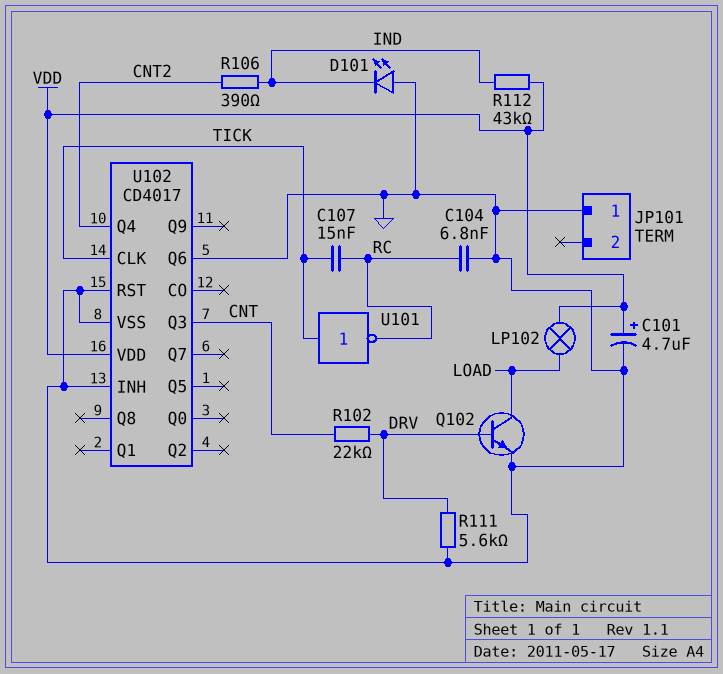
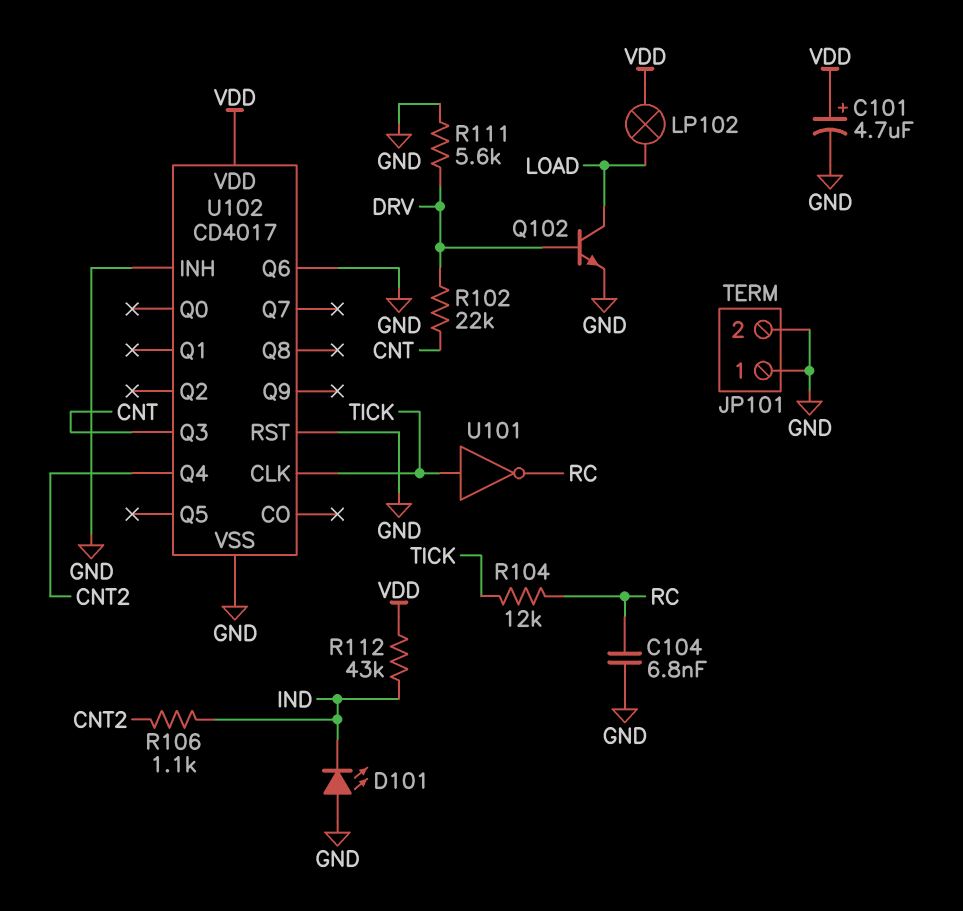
C107: 15nF (RC, TICK) -> none
JP101 pin 2: none -> GND
R104: none -> 12k (RC, TICK)
R106: 390 (CNT2, IND) -> 1.1k (CNT2, IND)

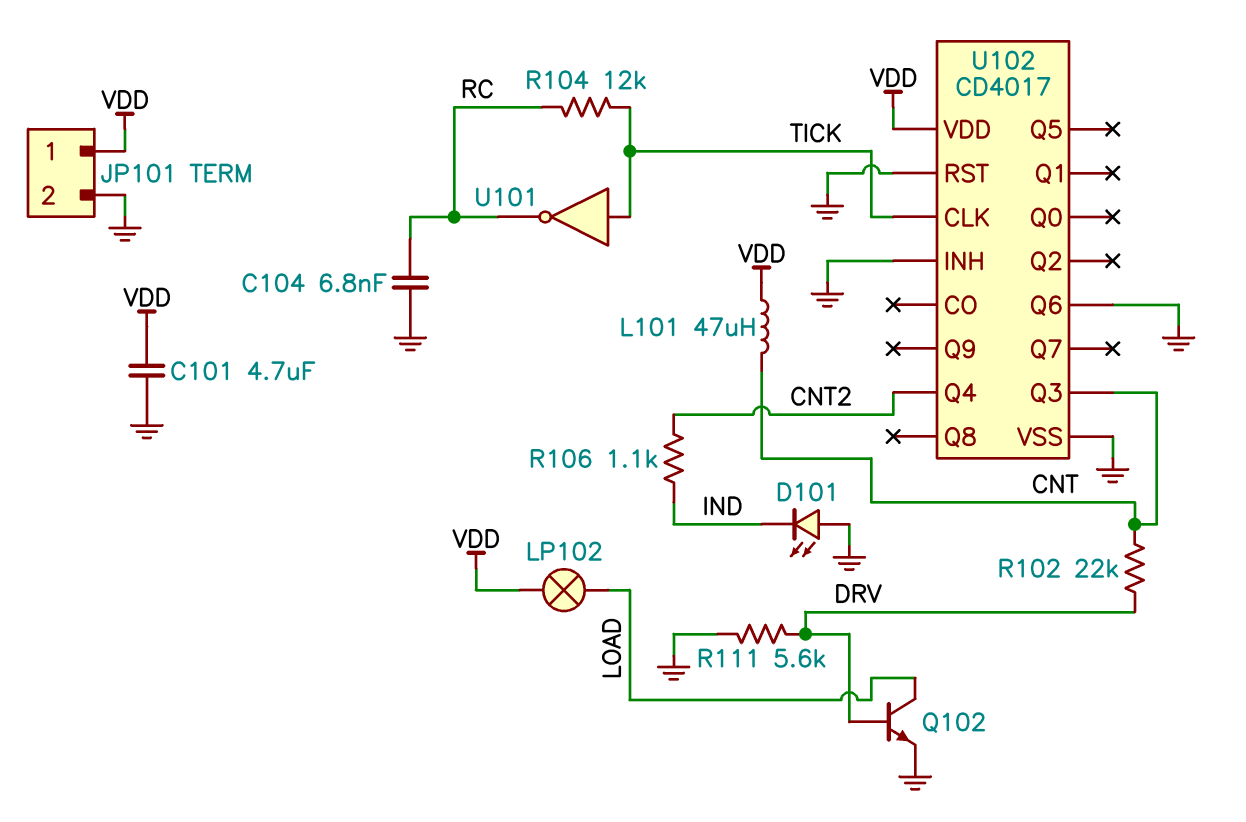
C101: 4.7uF (plus VDD, minus GND) -> 4.7uF (GND, VDD)
JP101 pin 1: GND -> VDD
L101: none -> 47uH (CNT, VDD)
R112: 43k (IND, VDD) -> none

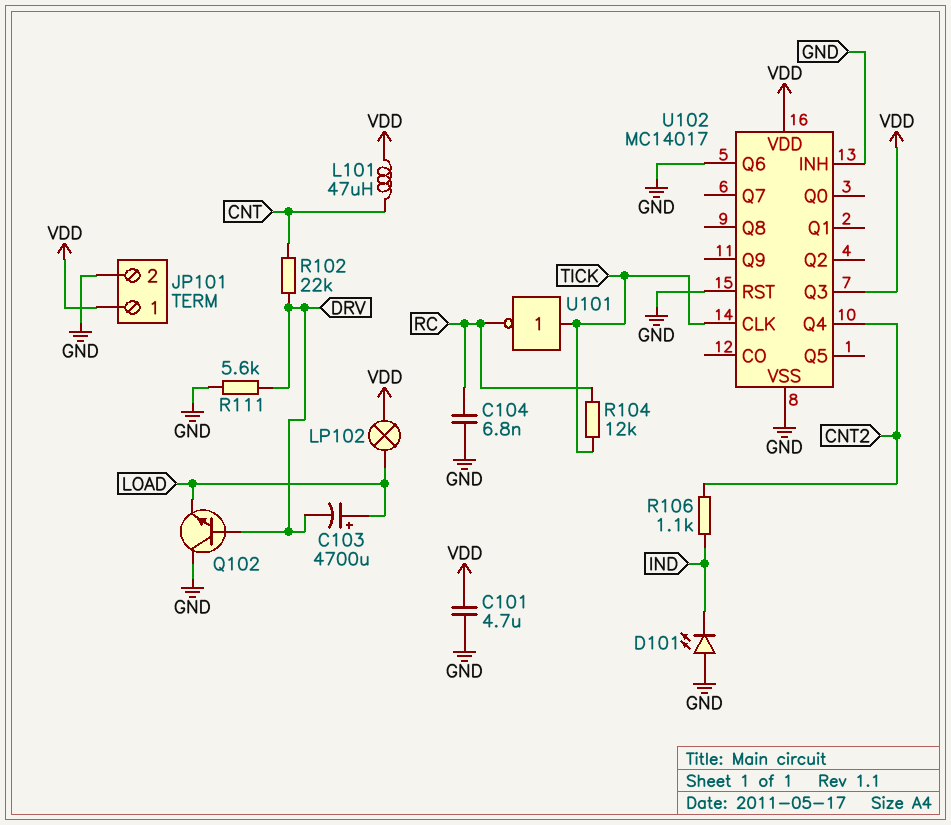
C103: none -> 4700uF (plus LOAD, minus DRV)
Q102: NPN (B DRV, C LOAD, E GND) -> NPN (B DRV, C GND, E LOAD)
U102: CD4017 -> MC14017
U102 pin Q3: CNT -> VDD

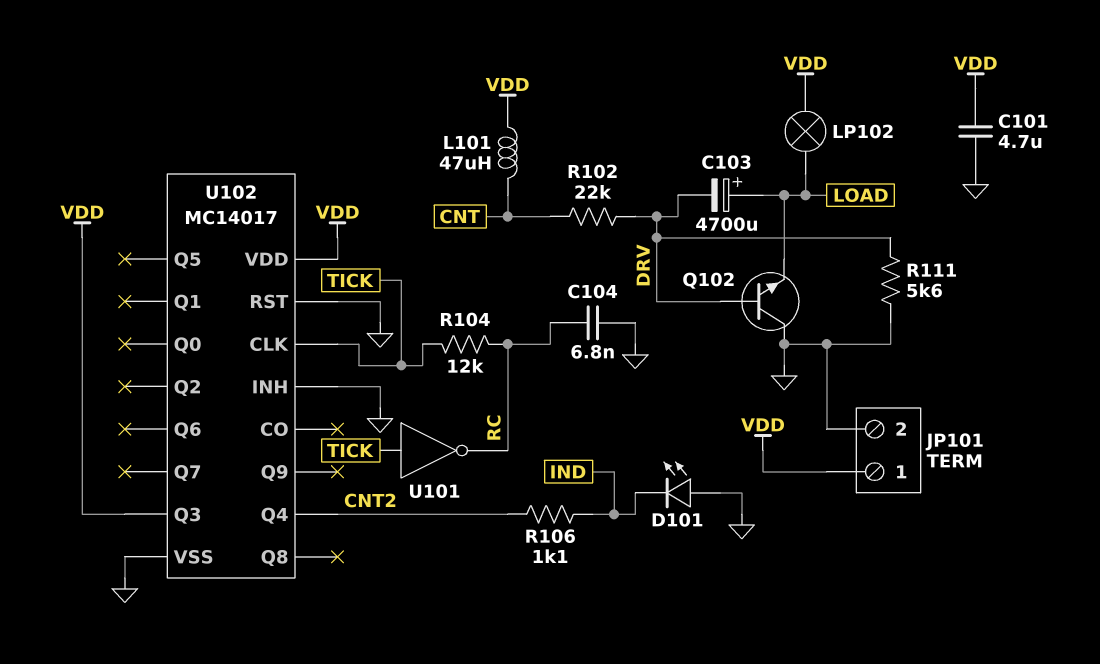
U102 pin Q6: GND -> none

